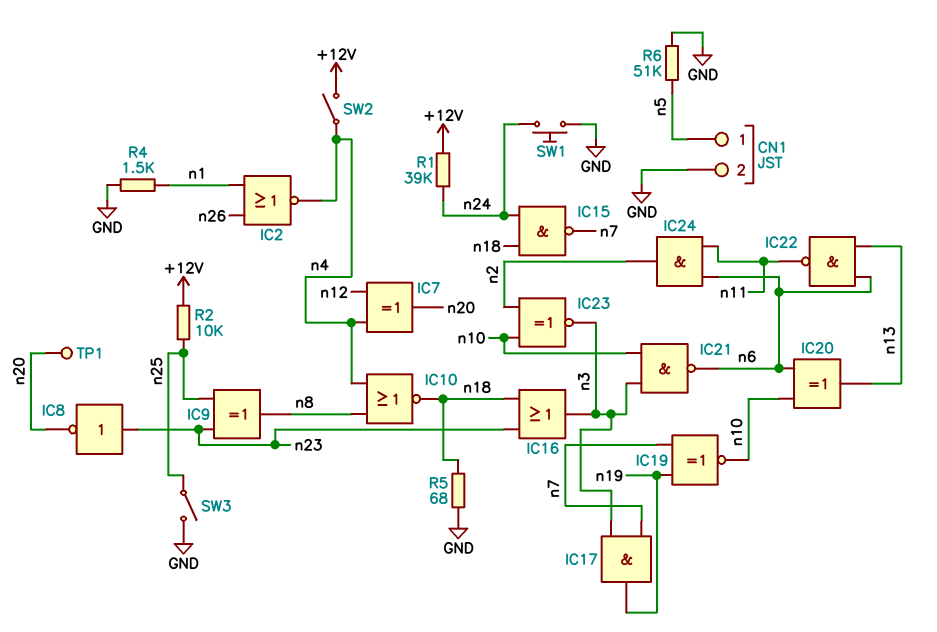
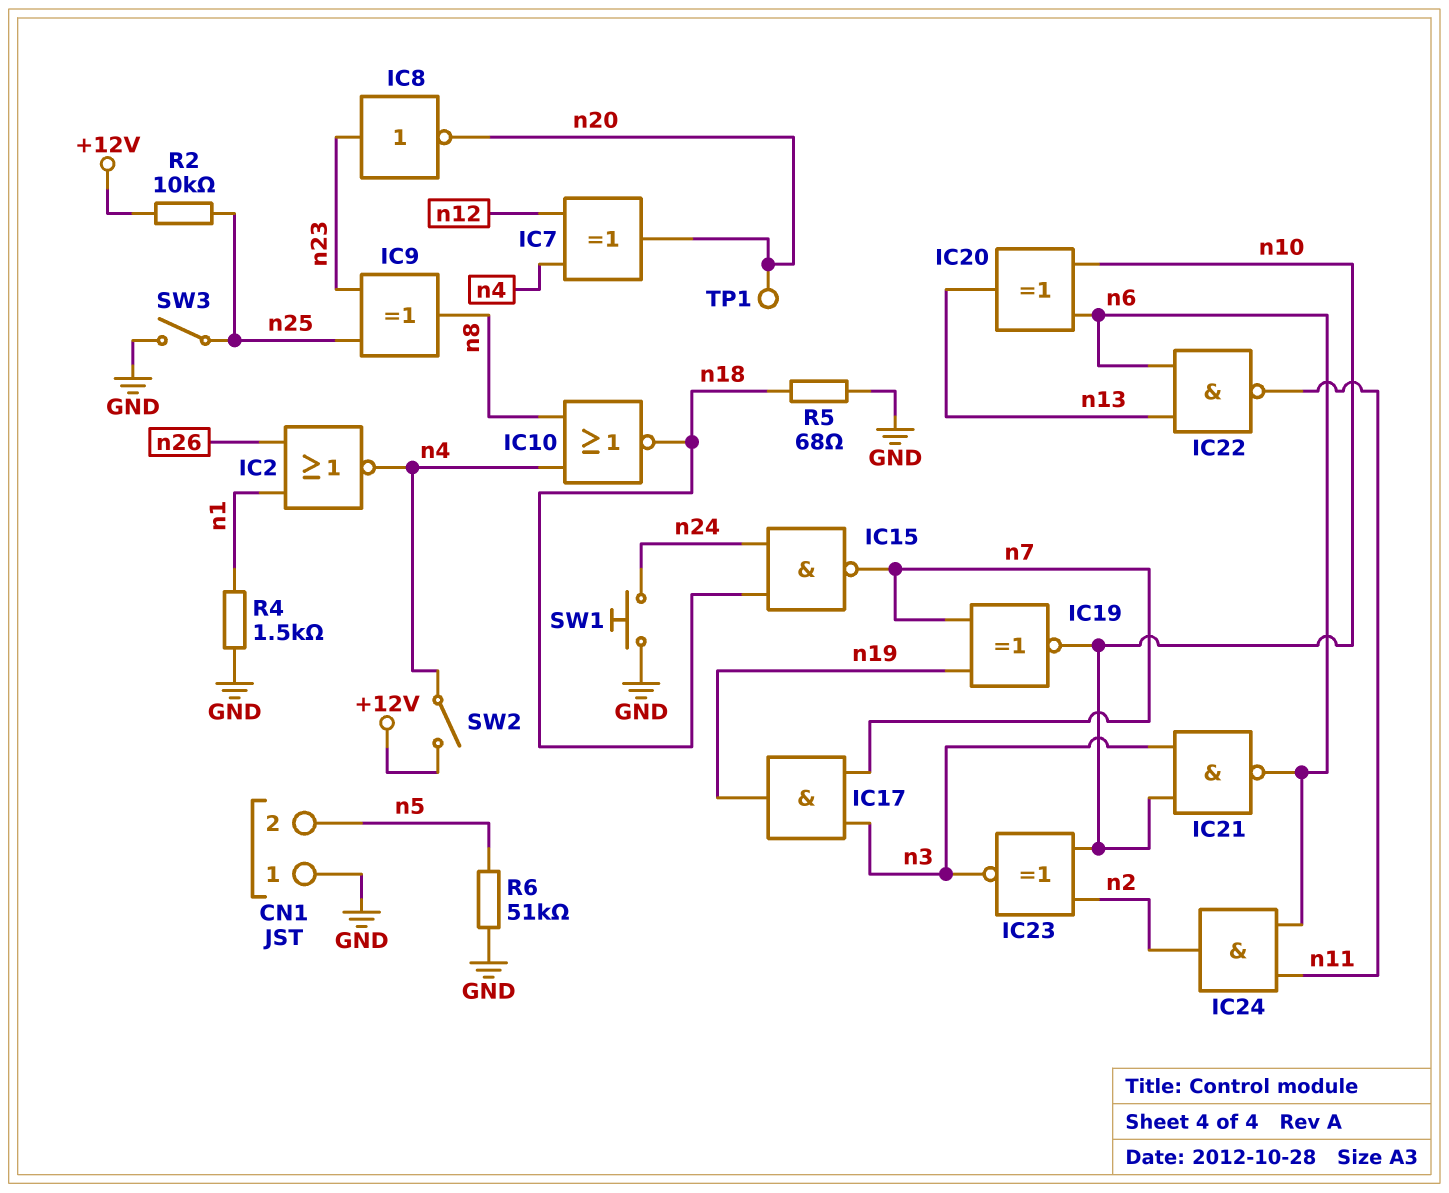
CN1 pin 1: n5 -> GND
CN1 pin 2: GND -> n5
IC16: OR (in n18, in n23, out n3) -> none
R1: 39k (+12V, n24) -> none

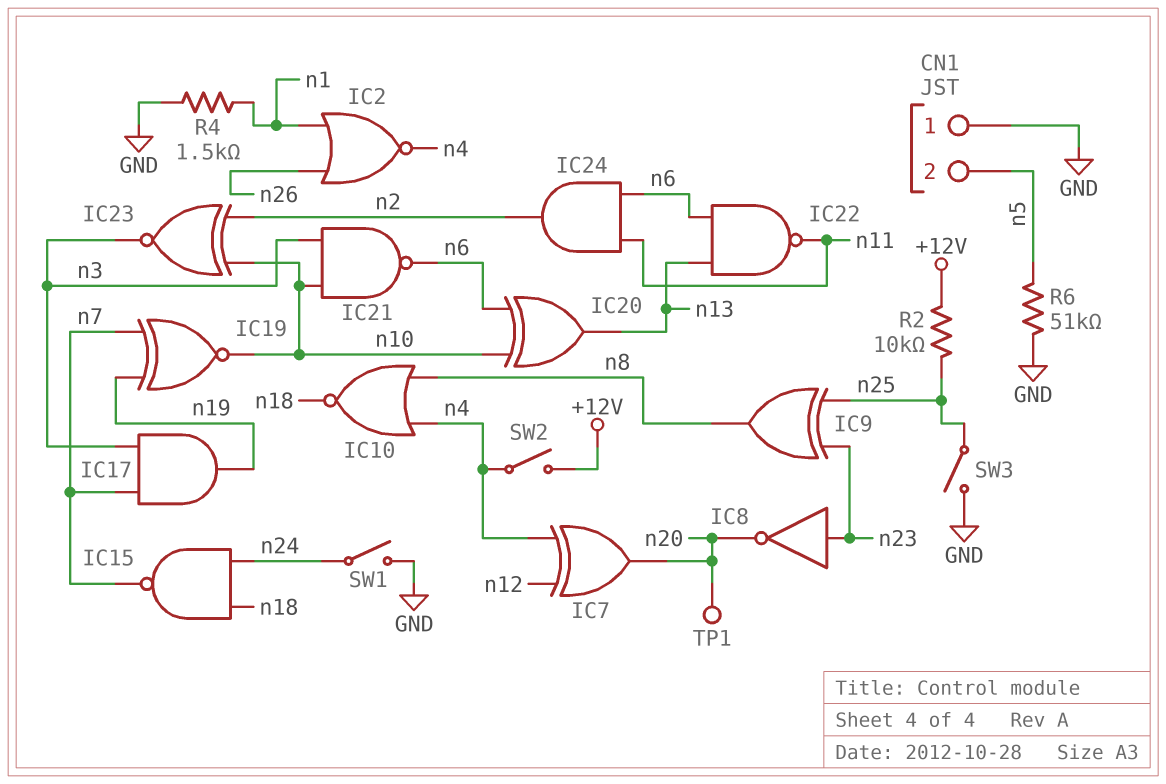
R5: 68 (GND, n18) -> none
SW1: button (GND, n24) -> switch (GND, n24)

